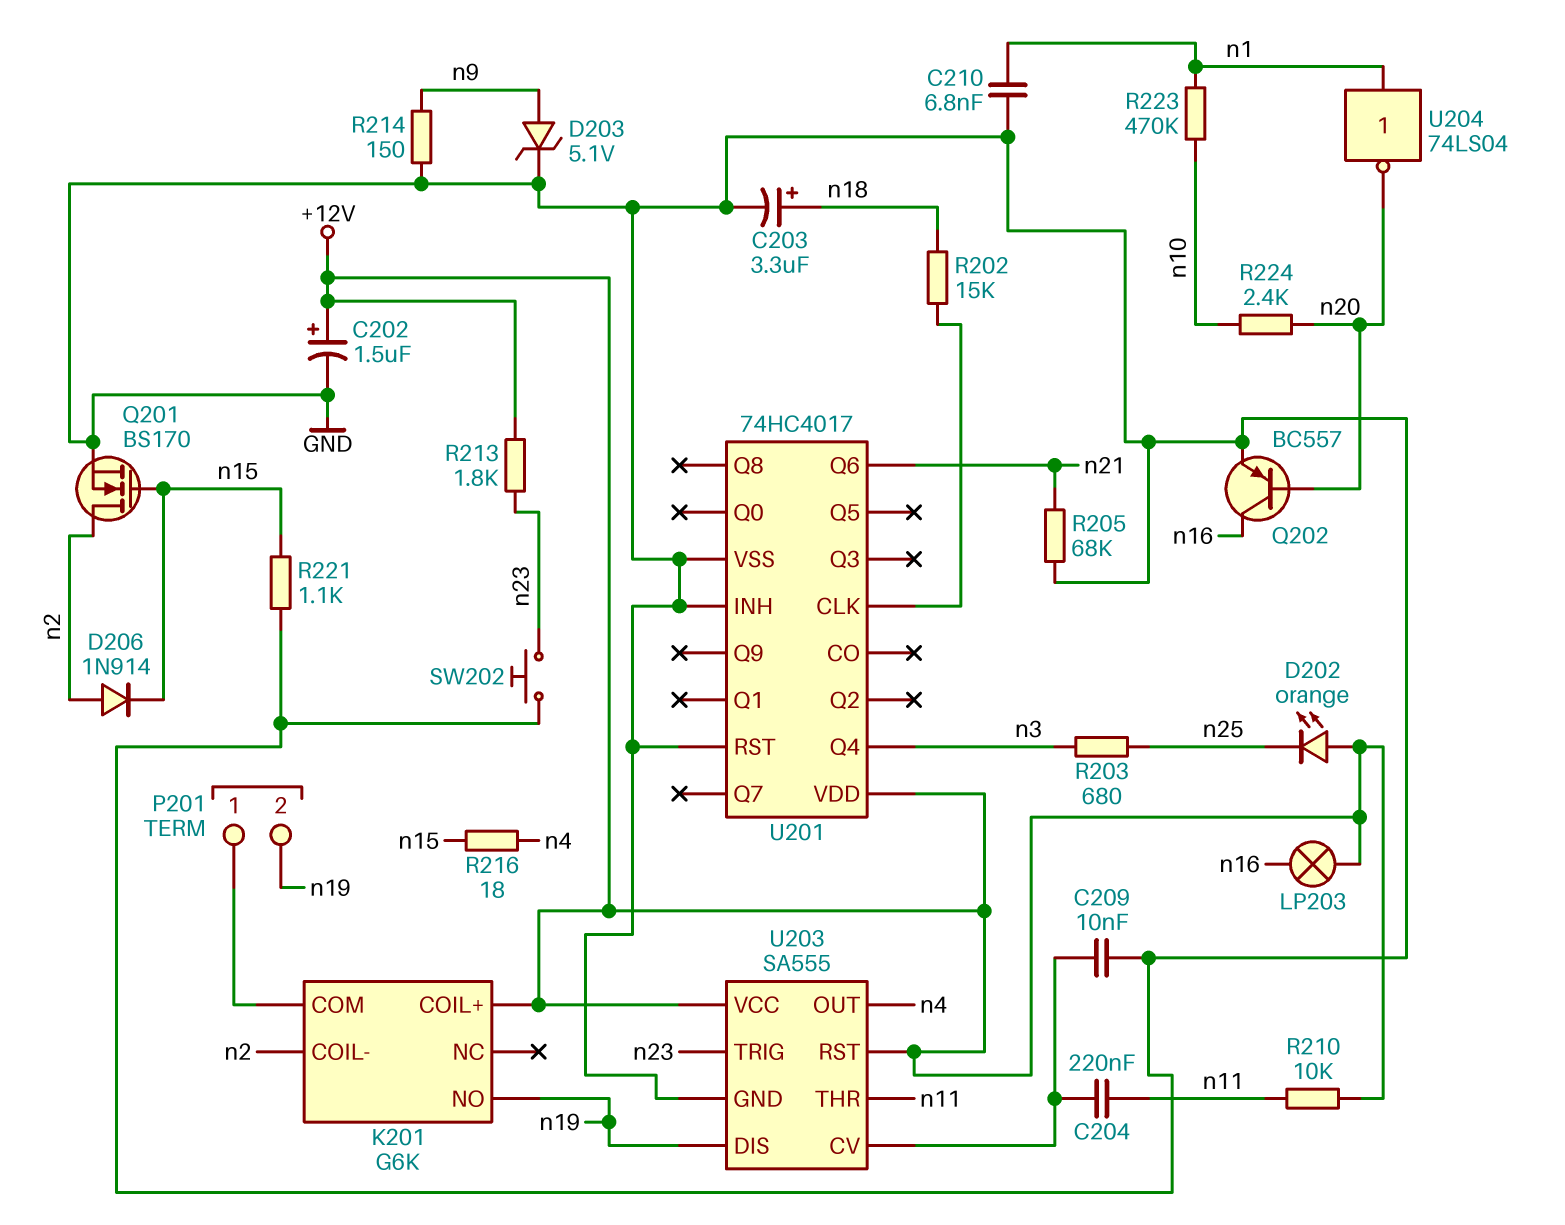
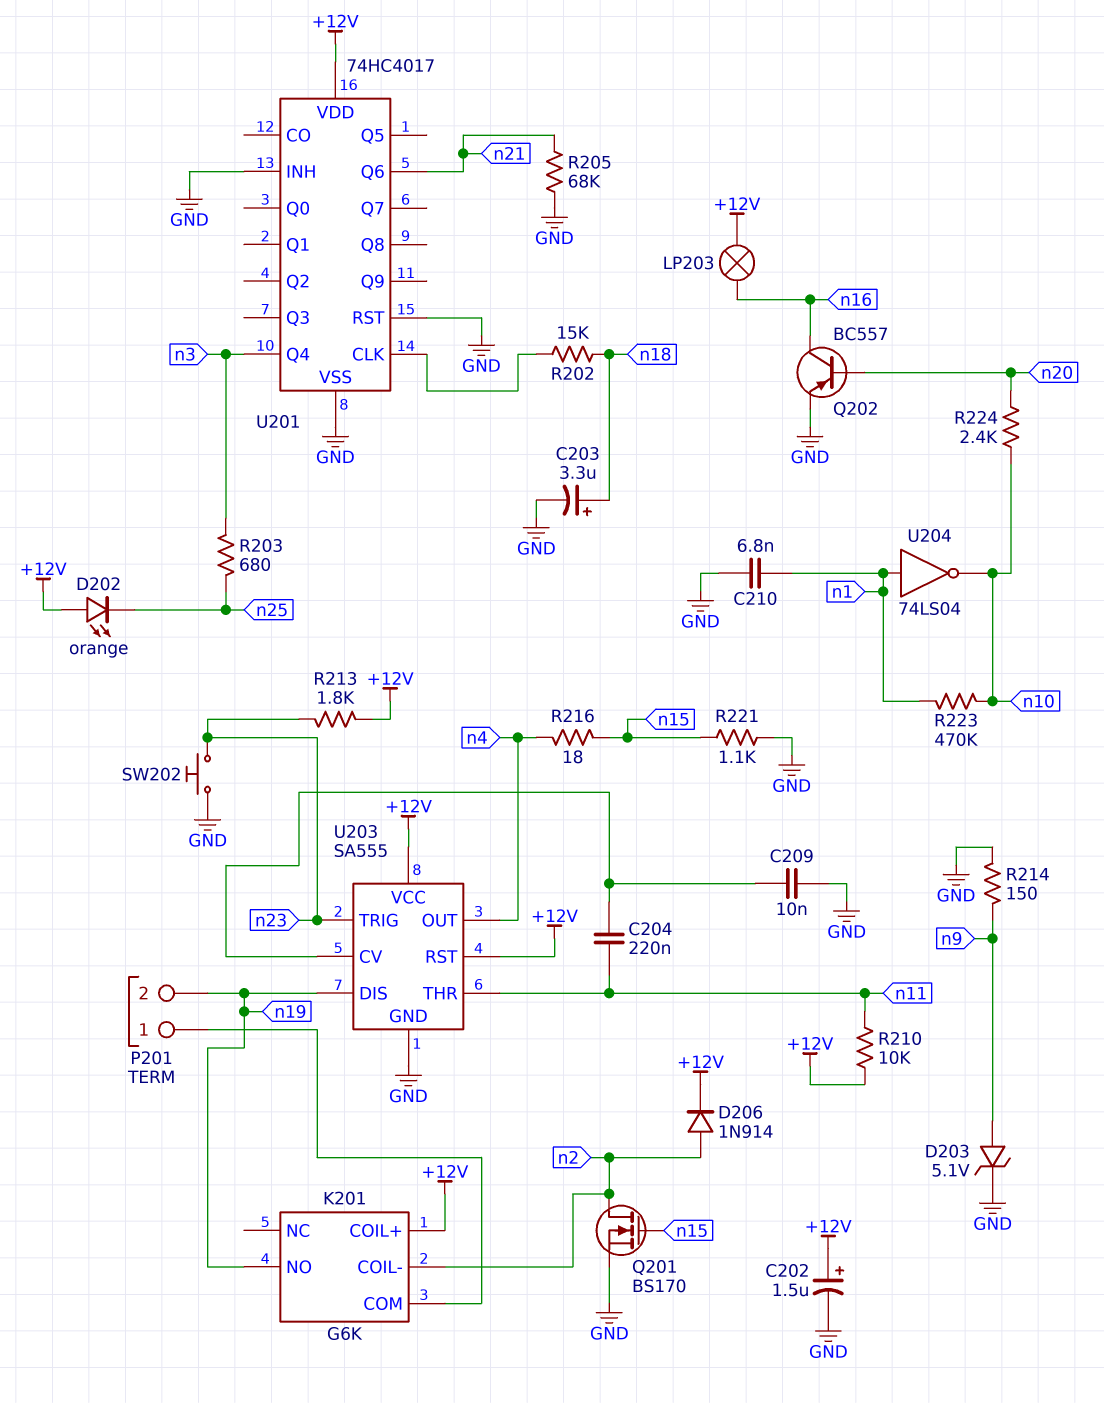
D206: diode 1N914 (A n2, K n15) -> diode 1N914 (A n2, K +12V)
U204: NOT 74LS04 (in n1, out n20) -> NOT 74LS04 (in n1, out n10)

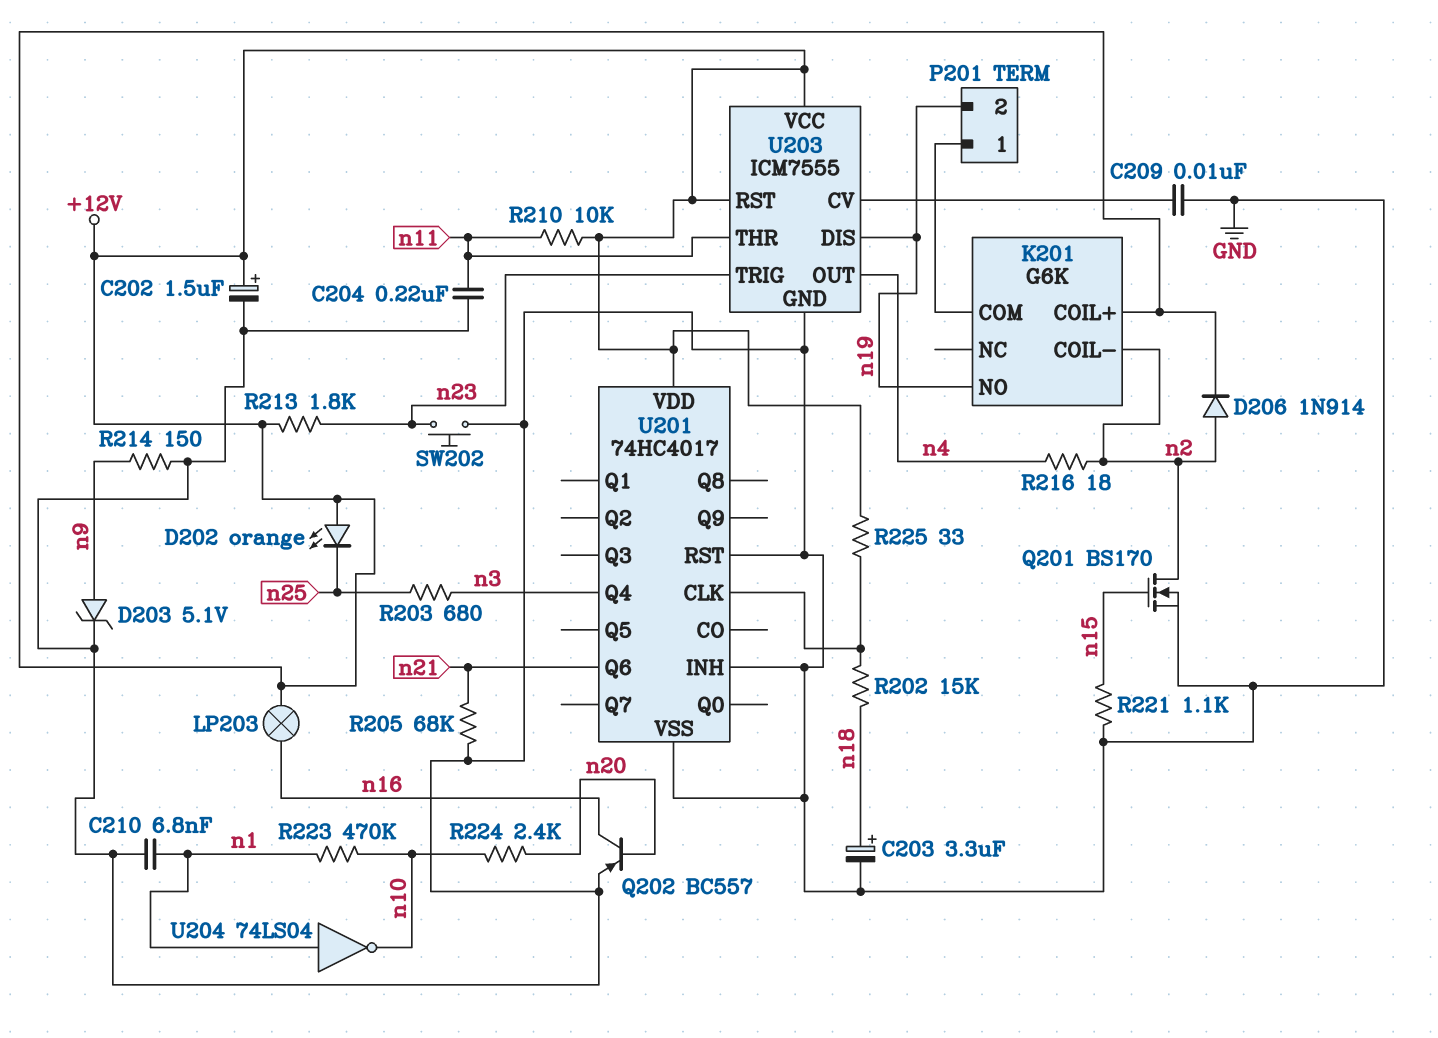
C204: 220nF (U203/CV, n11) -> 220nF (GND, n11)
R216: 18 (n4, n15) -> 18 (n2, n4)
R225: none -> 33 (+12V, U201/CLK)
U203: SA555 -> ICM7555

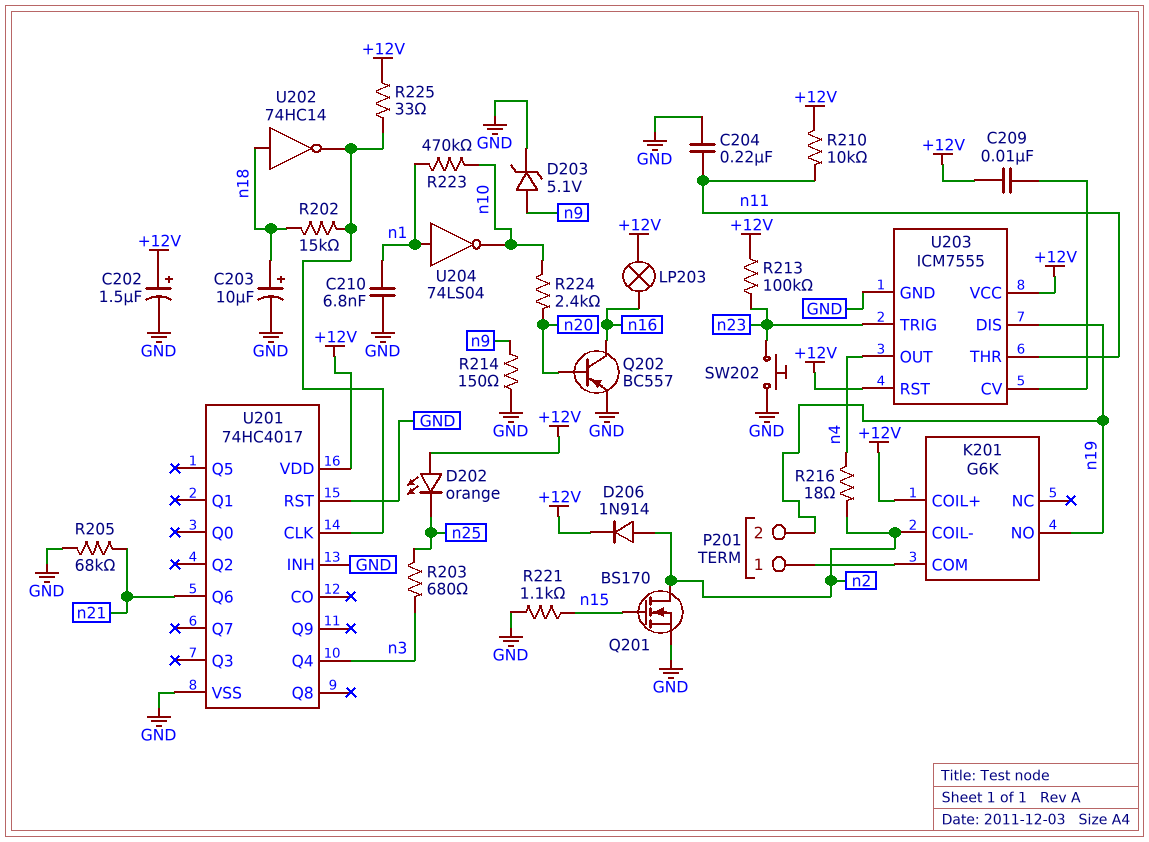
C203: 3.3uF (plus n18, minus GND) -> 10uF (plus n18, minus GND)
C209: 10nF (GND, U203/CV) -> 10nF (+12V, U203/CV)
R213: 1.8k (+12V, n23) -> 100k (+12V, n23)
U202: none -> NOT 74HC14 (in n18, out U201/CLK)

